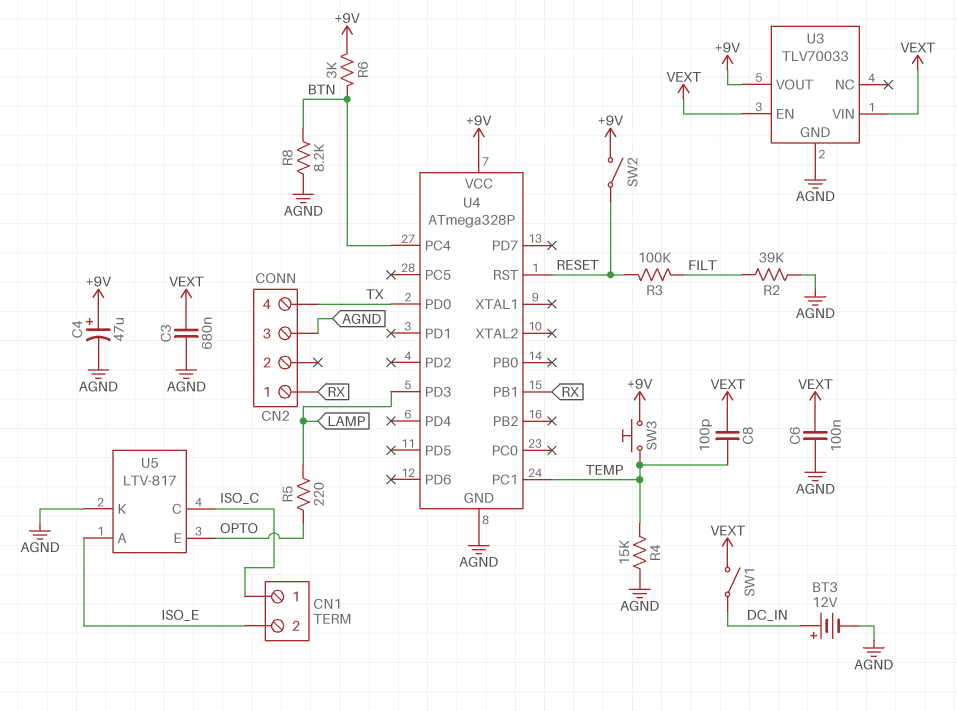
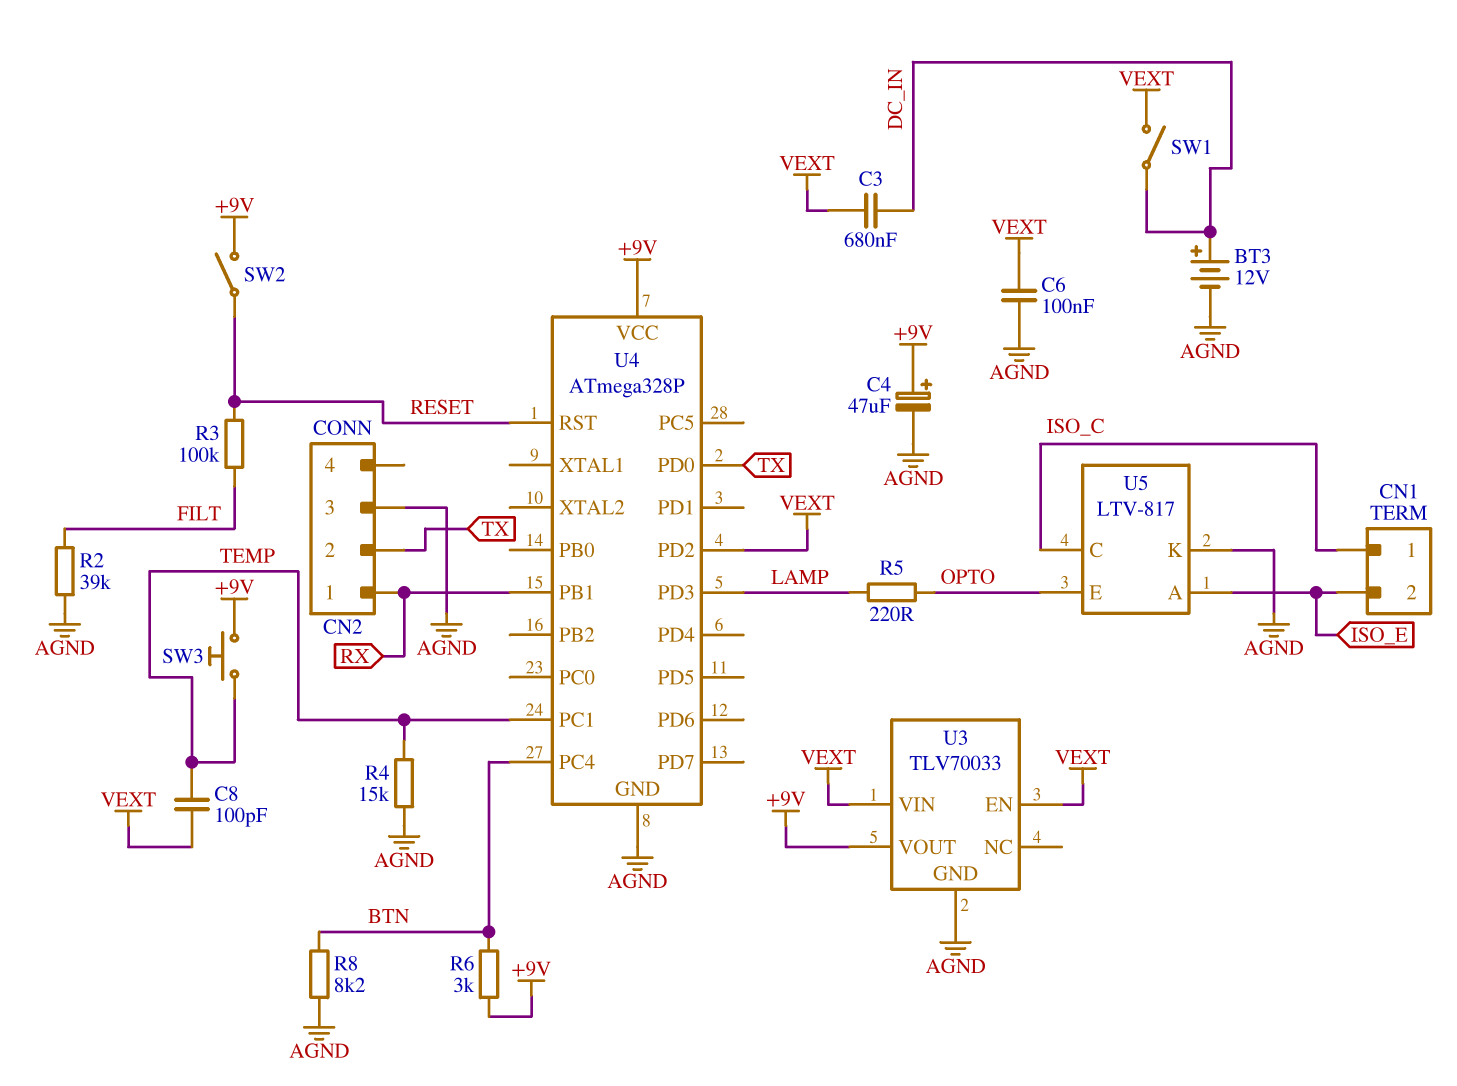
C3: 680nF (AGND, VEXT) -> 680nF (DC_IN, VEXT)
CN2 pin 2: none -> TX
CN2 pin 4: TX -> none
U4 pin PD2: none -> VEXT

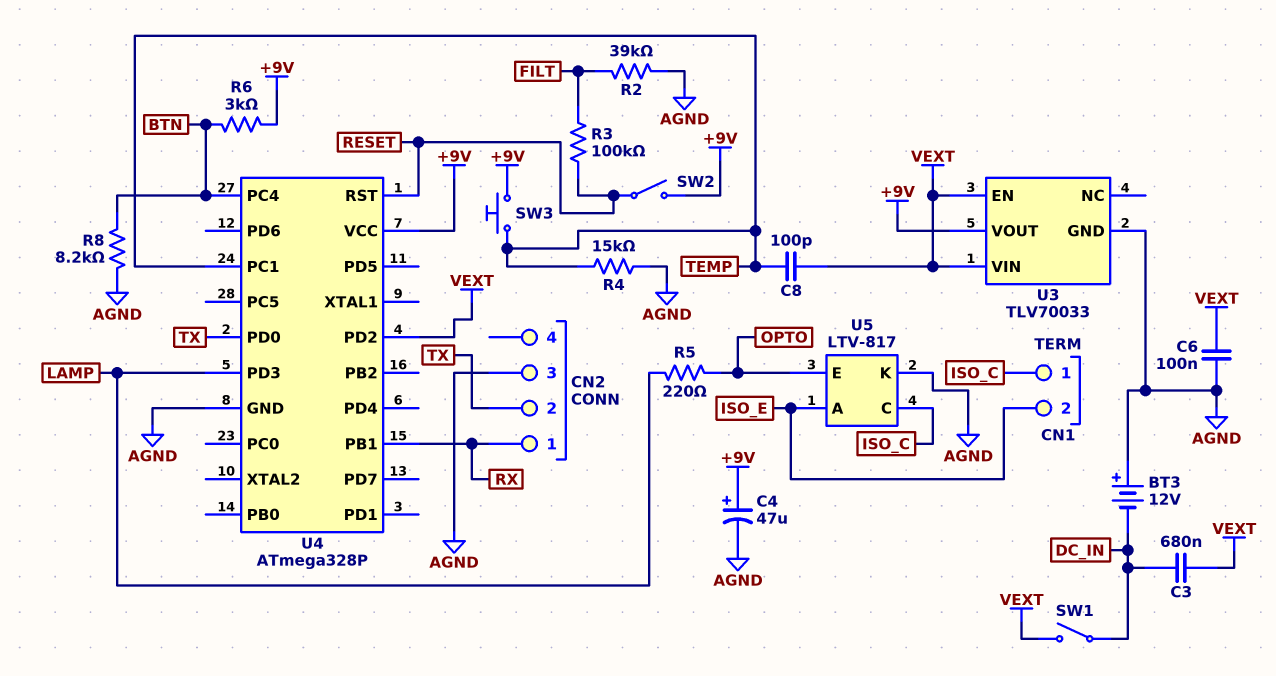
BT3: 12V (plus DC_IN, minus AGND) -> 12V (plus AGND, minus DC_IN)

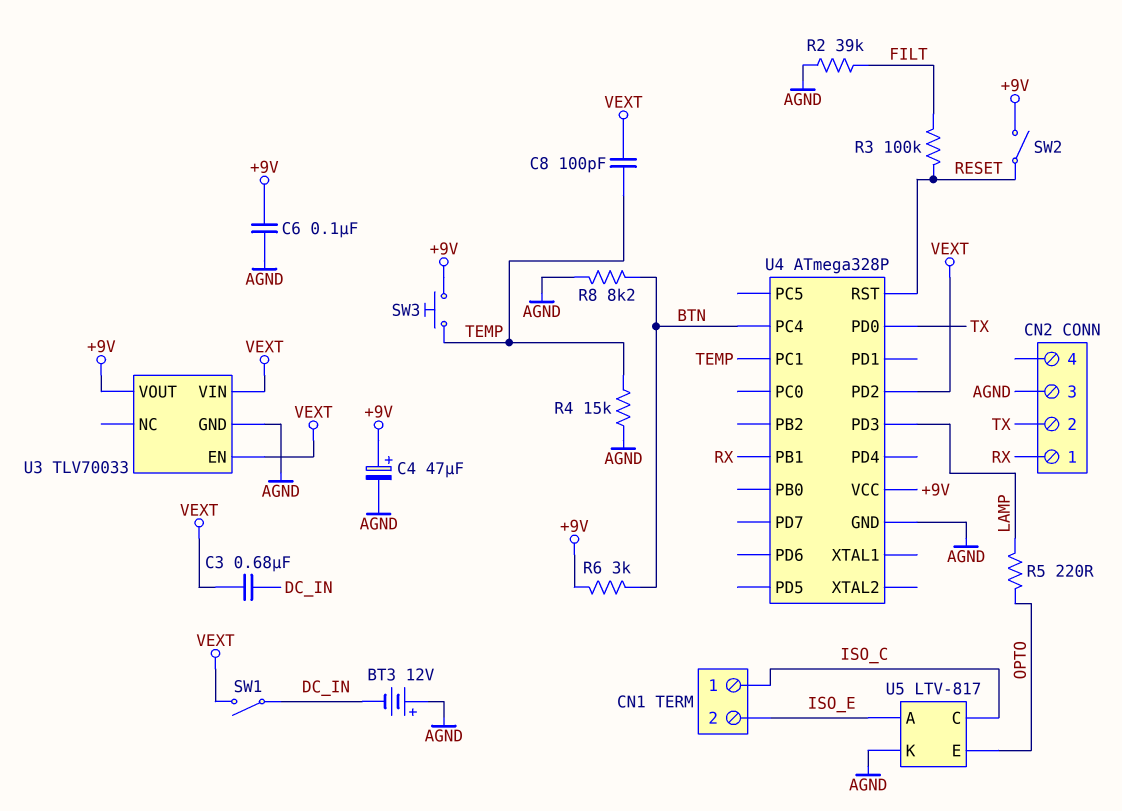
C6: 100nF (AGND, VEXT) -> 100nF (+9V, AGND)

